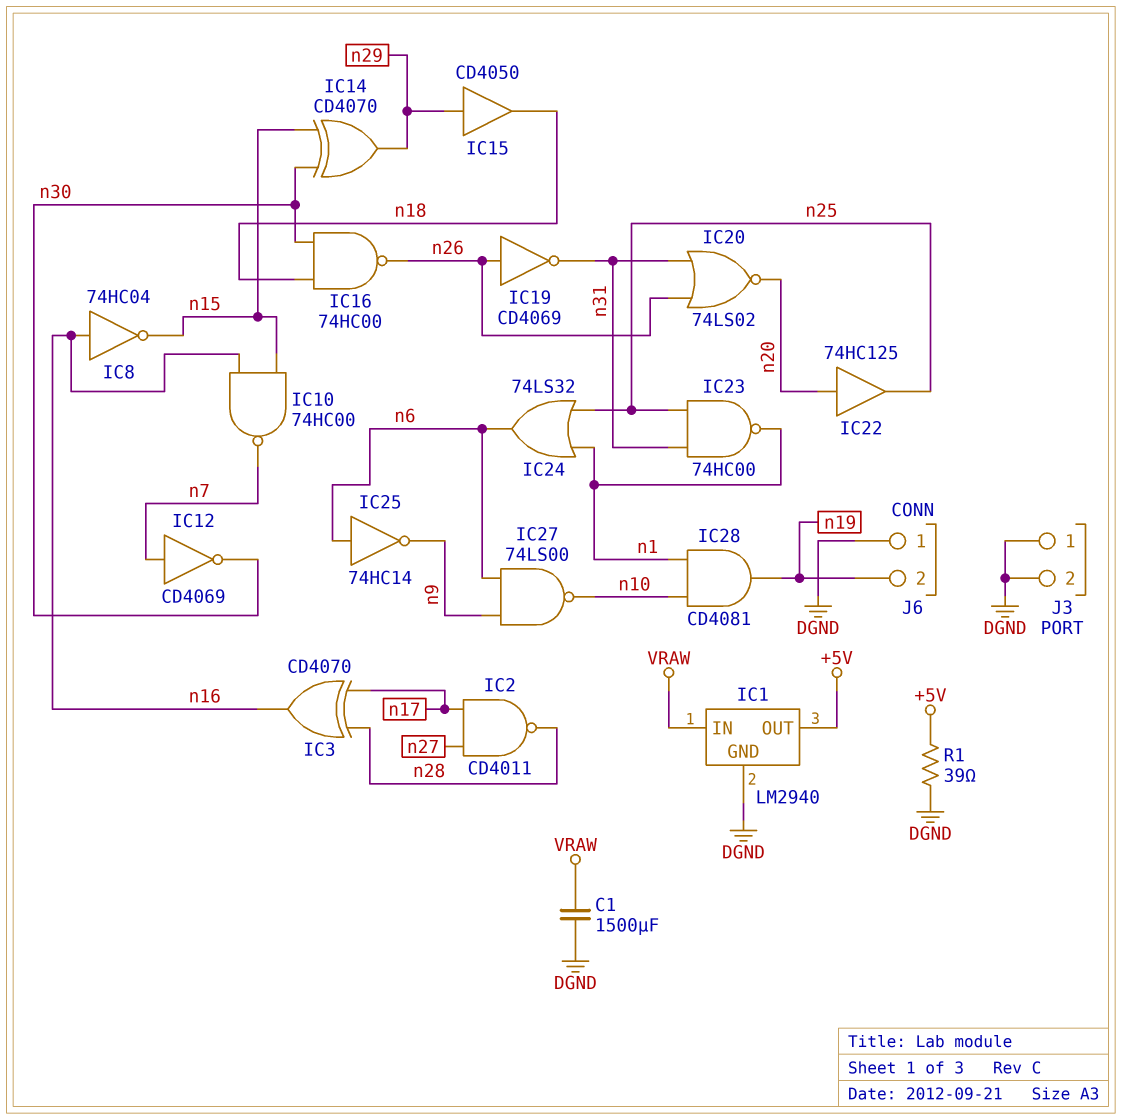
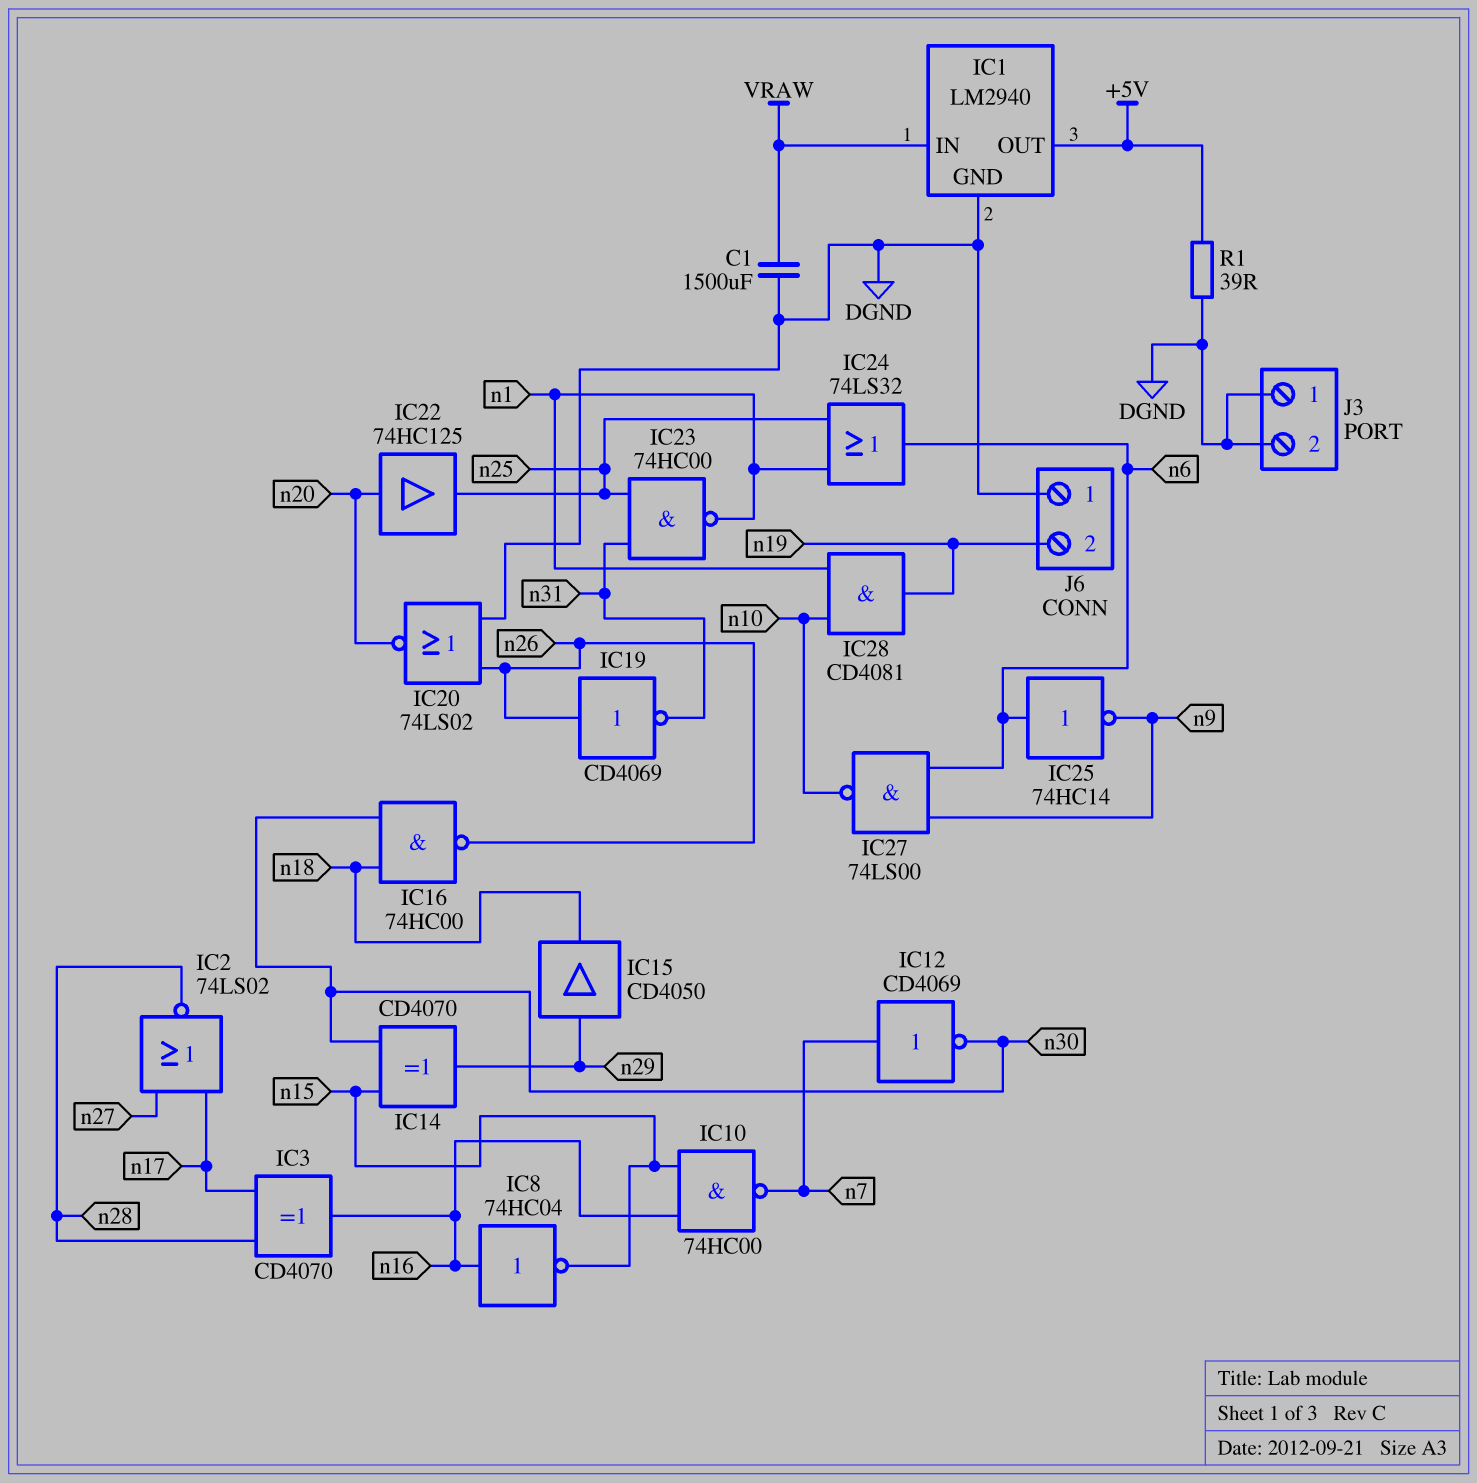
IC2: NAND CD4011 (in n17, in n27, out n28) -> NOR 74LS02 (in n17, in n27, out n28)
IC20: NOR 74LS02 (in n26, in n31, out n20) -> NOR 74LS02 (in DGND, in n26, out n20)

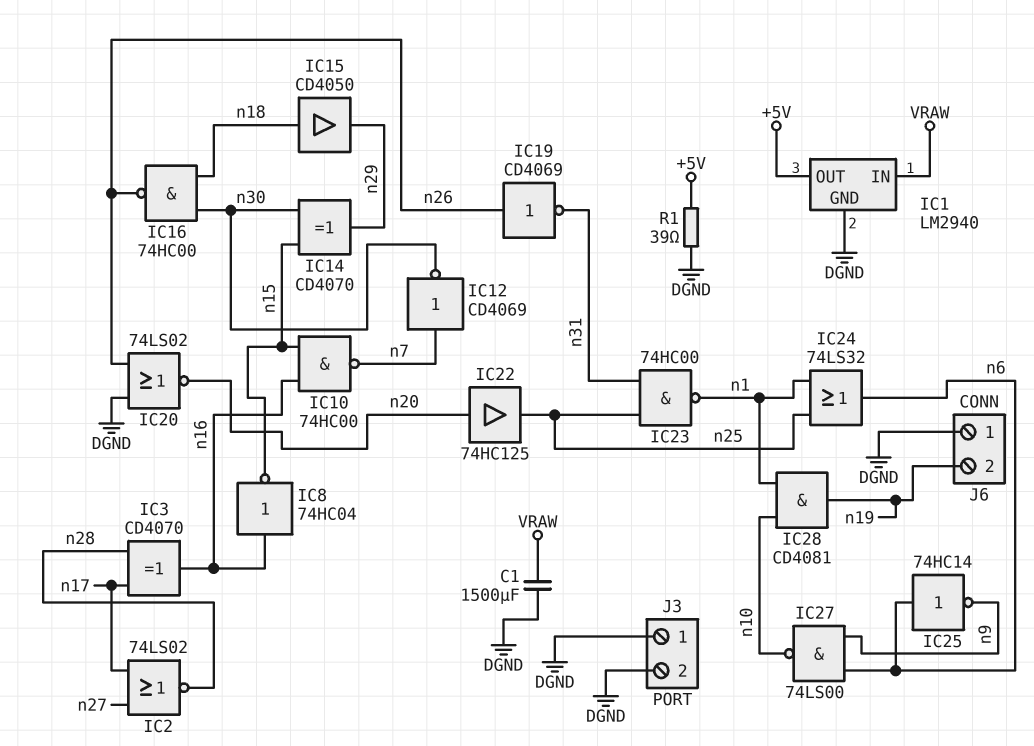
IC15: buffer CD4050 (in n29, out n18) -> buffer CD4050 (in n18, out n29)

